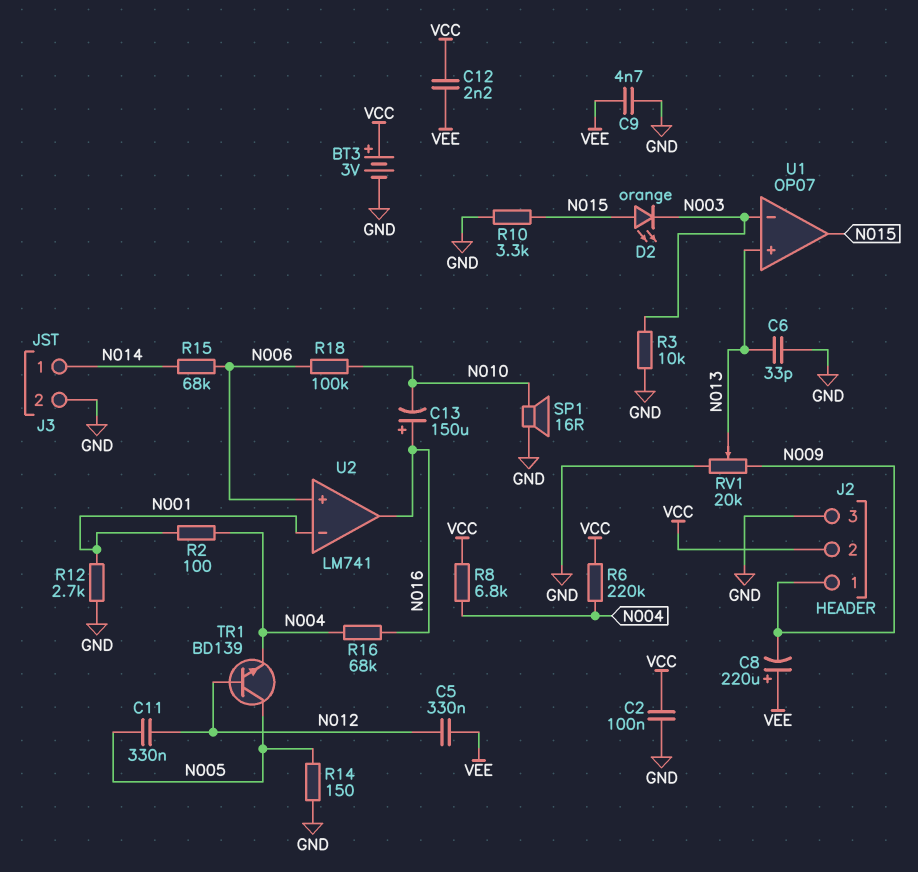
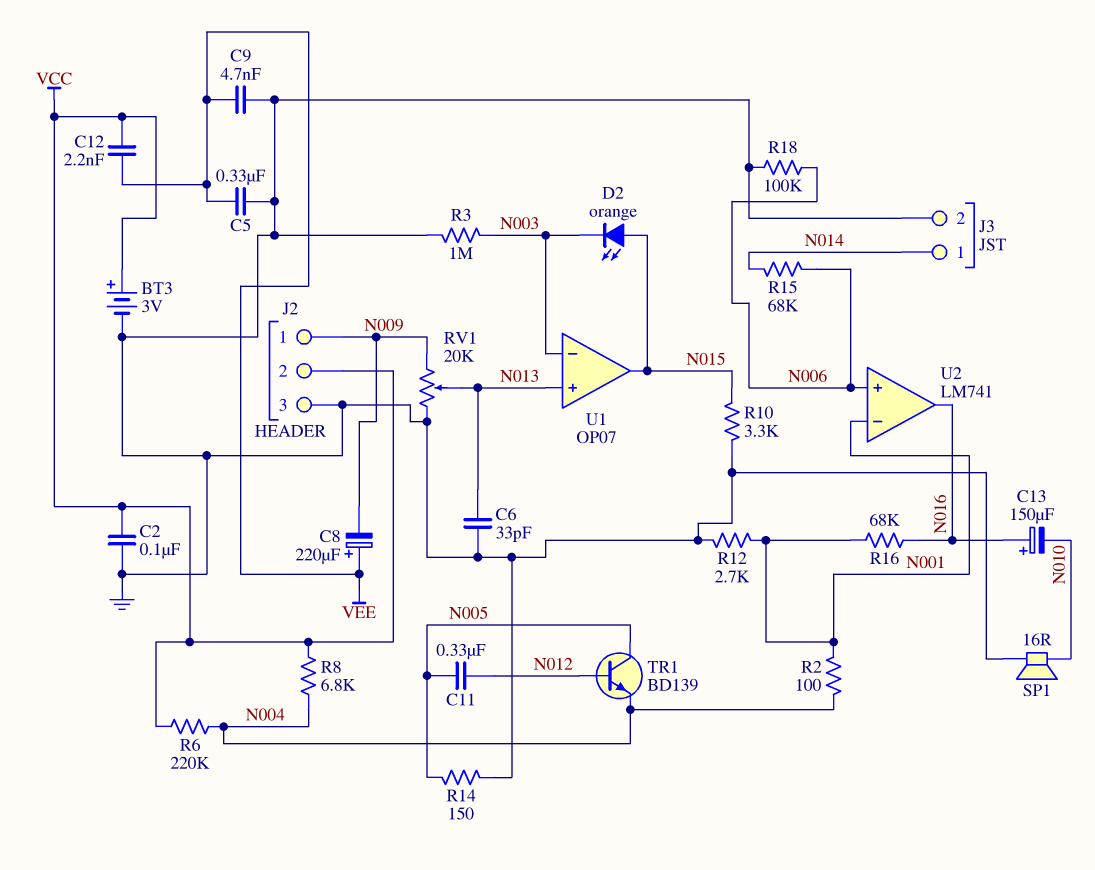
C5: 330nF (N012, VEE) -> 330nF (GND, VEE)
R3: 10k (GND, N003) -> 1M (GND, N003)
R16: 68k (N004, N016) -> 68k (N001, N016)
R18: 100k (N006, N010) -> 100k (GND, N006)

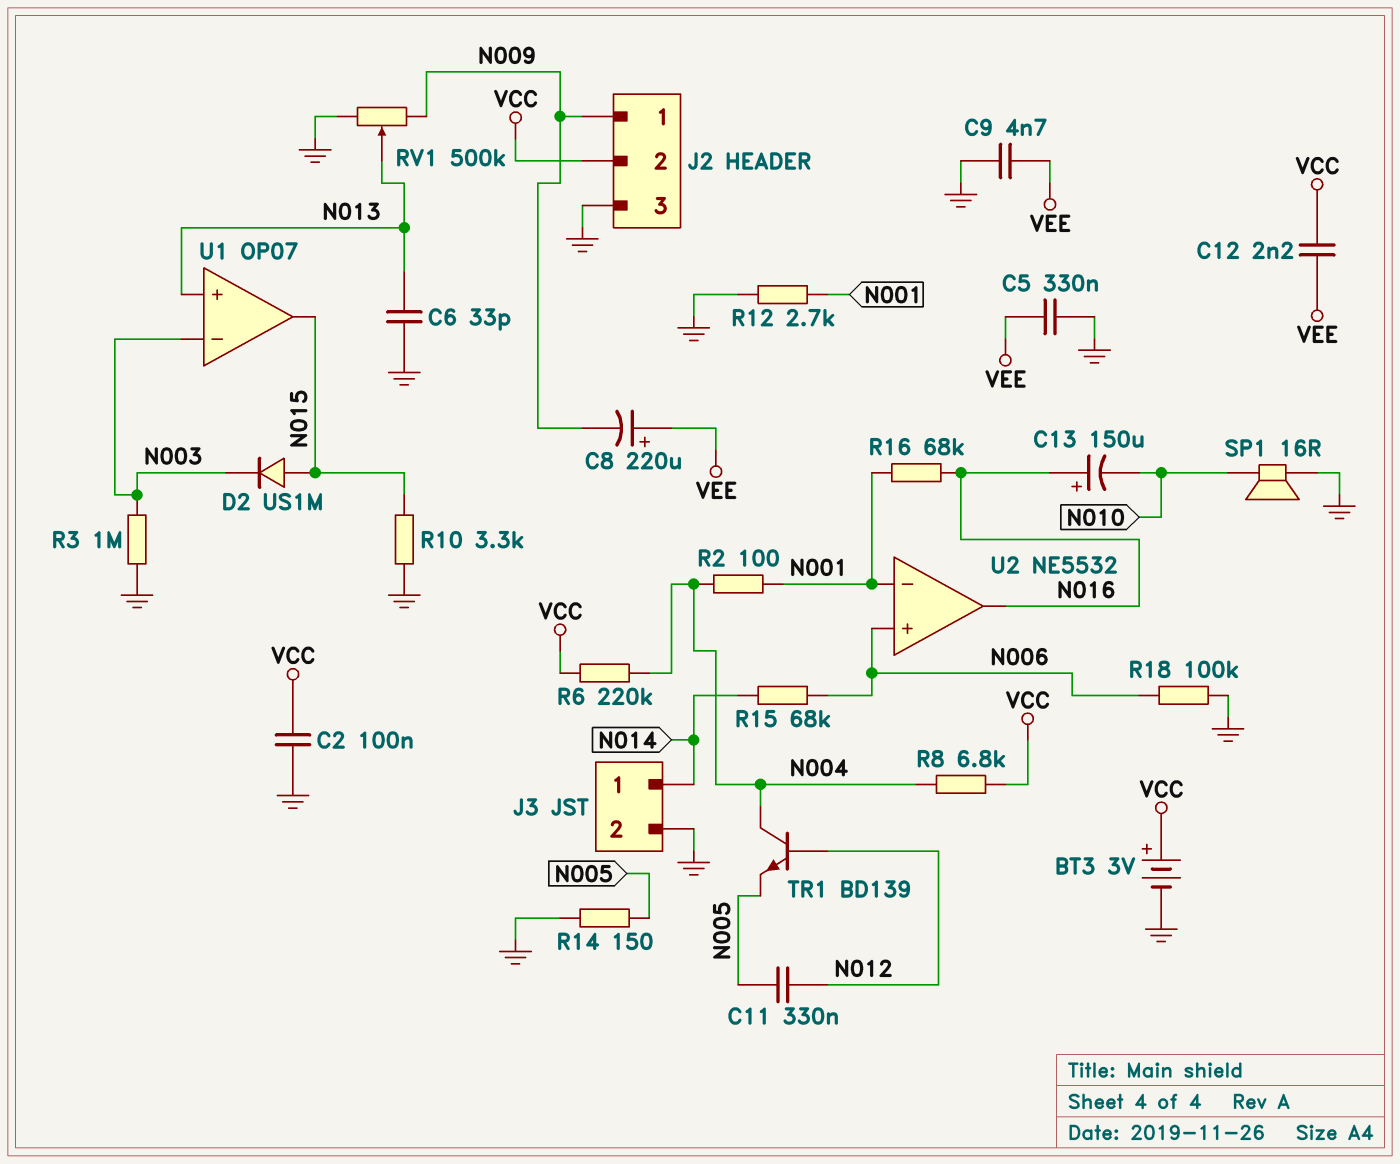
D2: LED orange (A N015, K N003) -> diode US1M (A N015, K N003)
RV1: 20k (GND, N009, wiper N013) -> 500k (GND, N009, wiper N013)
TR1: NPN BD139 (B N012, C N005, E N004) -> NPN BD139 (B N012, C N004, E N005)
U2: LM741 -> NE5532

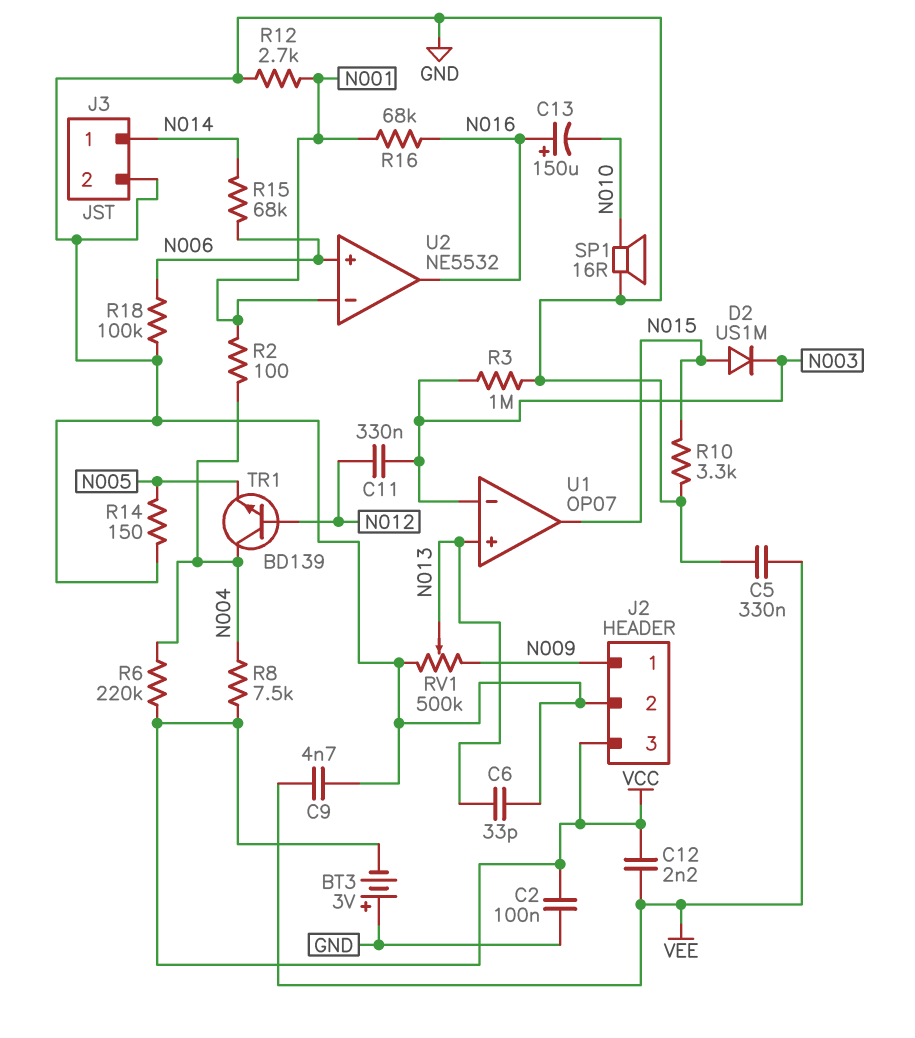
BT3: 3V (plus VCC, minus GND) -> 3V (plus GND, minus VCC)
C8: 220uF (plus VEE, minus N009) -> none
C11: 330nF (N005, N012) -> 330nF (N003, N012)
J2 pin 2: VCC -> GND
J2 pin 3: GND -> VCC
R8: 6.8k (N004, VCC) -> 7.5k (N004, VCC)

